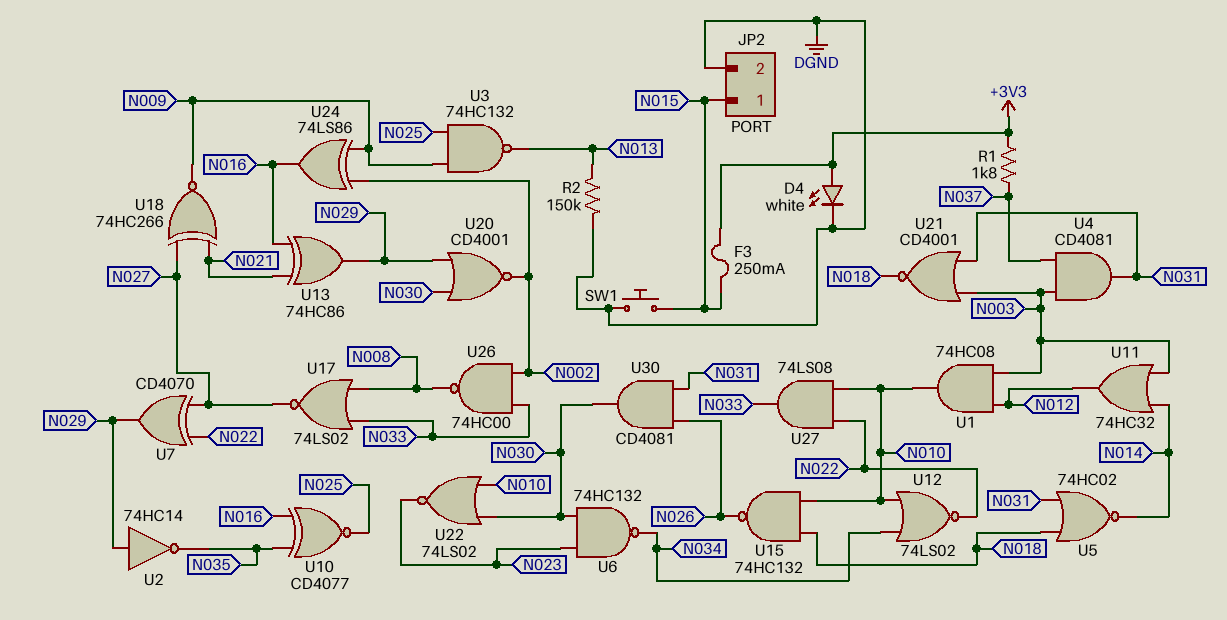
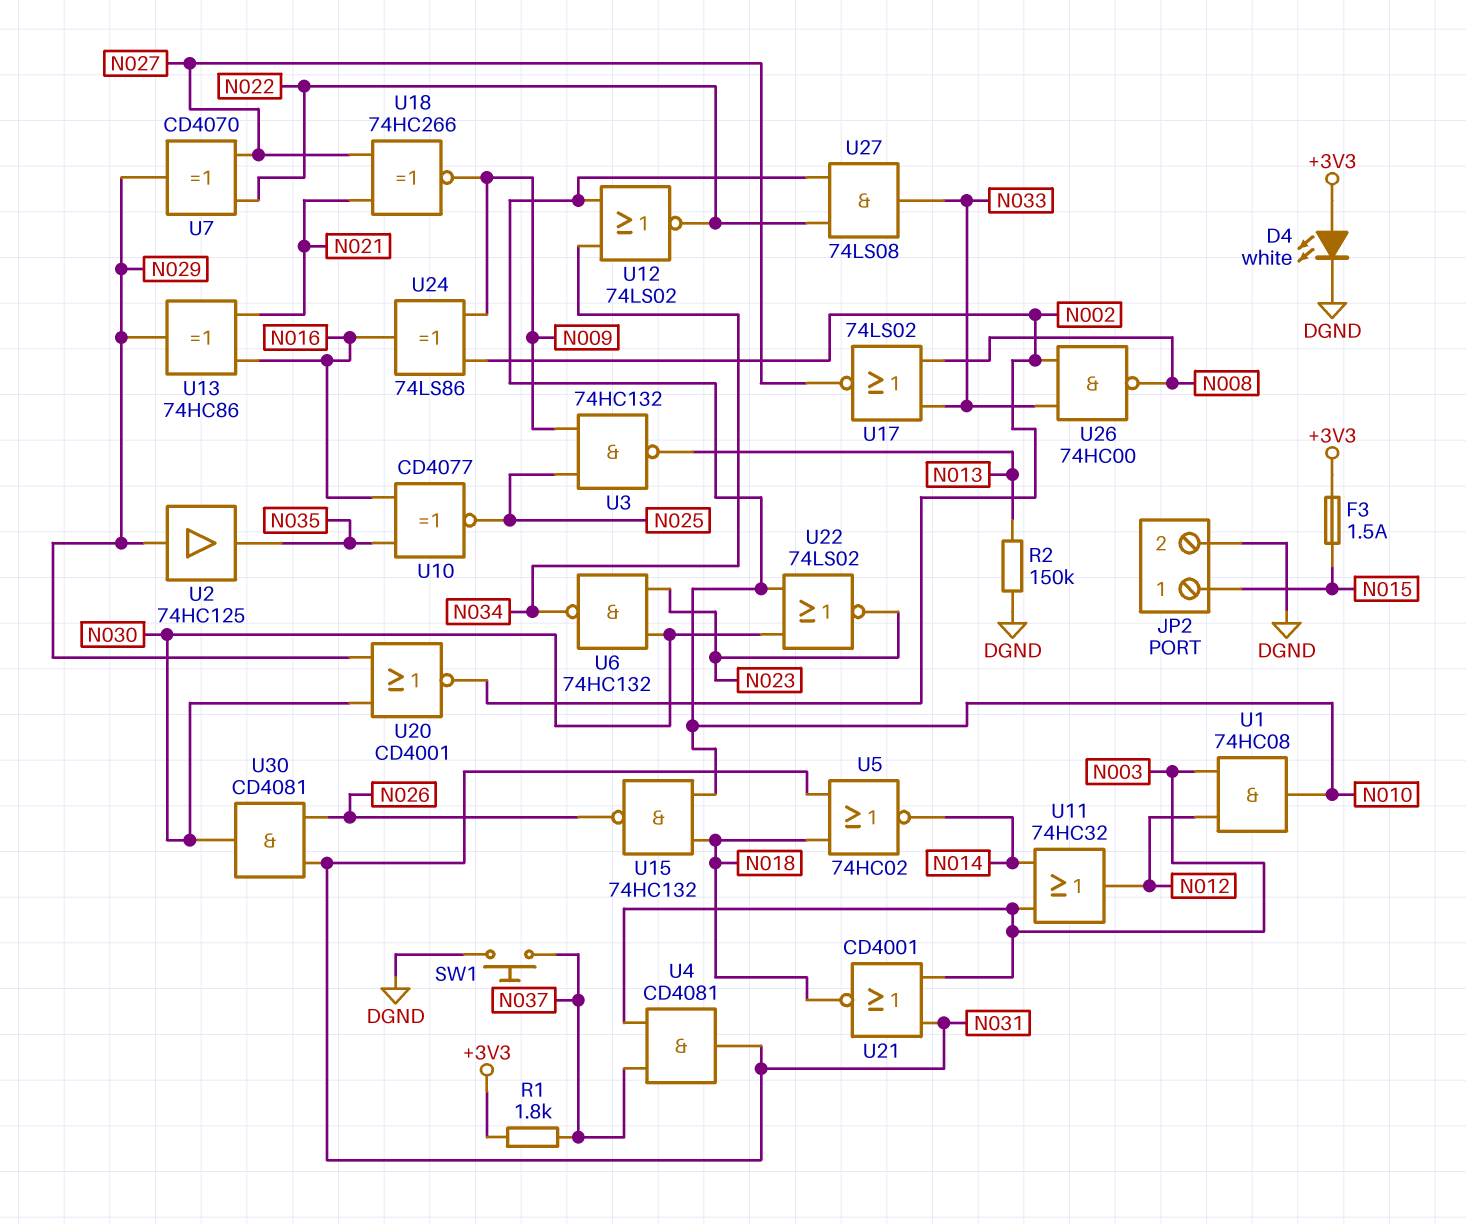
F3: 250mA (+3V3, N015) -> 1.5A (+3V3, N015)
SW1: button (DGND, N015) -> button (DGND, N037)
U2: NOT 74HC14 (in N029, out N035) -> buffer 74HC125 (in N029, out N035)

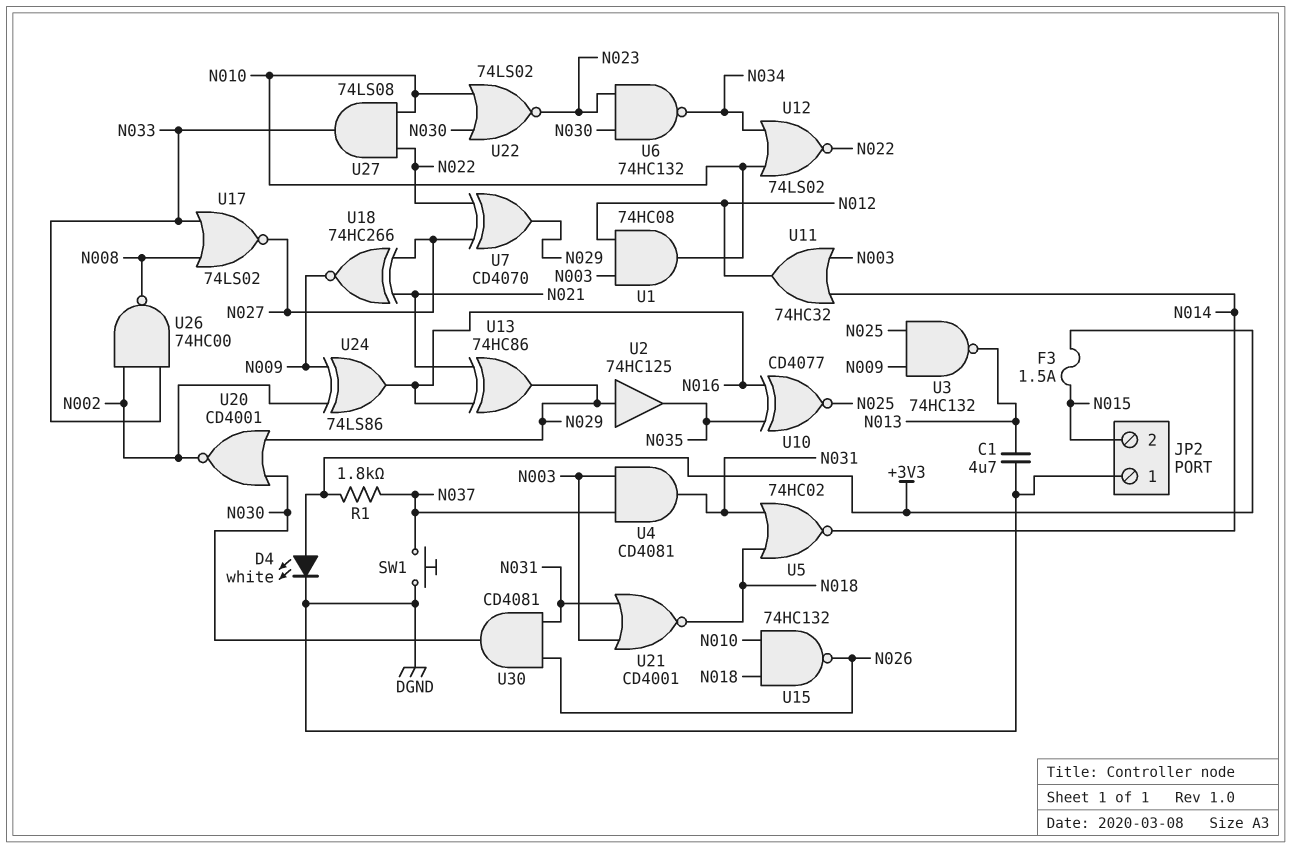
C1: none -> 4.7uF (DGND, N013)
JP2 pin 1: N015 -> DGND
JP2 pin 2: DGND -> N015
R2: 150k (DGND, N013) -> none

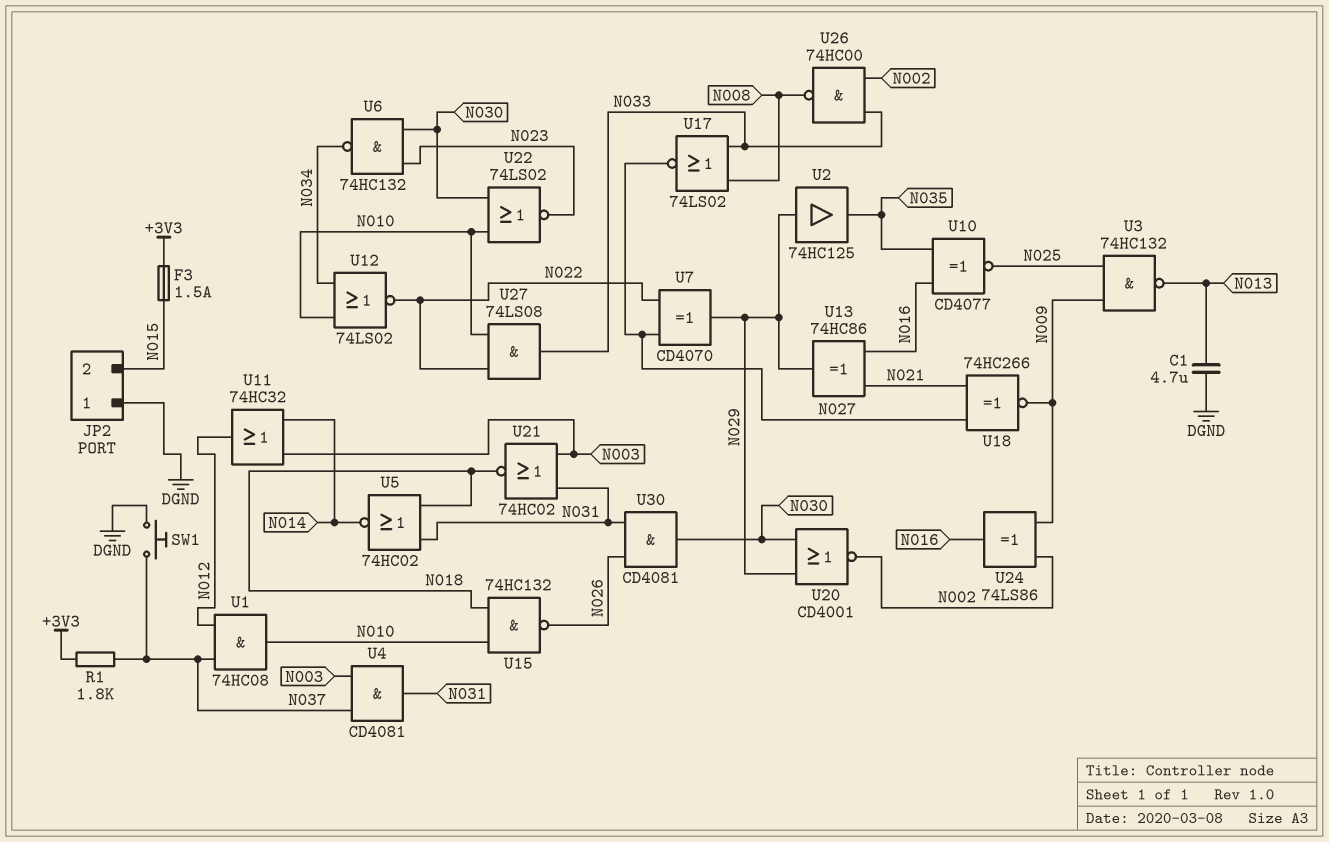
D4: LED white (A +3V3, K DGND) -> none
U1: AND 74HC08 (in N003, in N012, out N010) -> AND 74HC08 (in N012, in N037, out N010)
U21: NOR CD4001 (in N003, in N031, out N018) -> NOR 74HC02 (in N003, in N031, out N018)

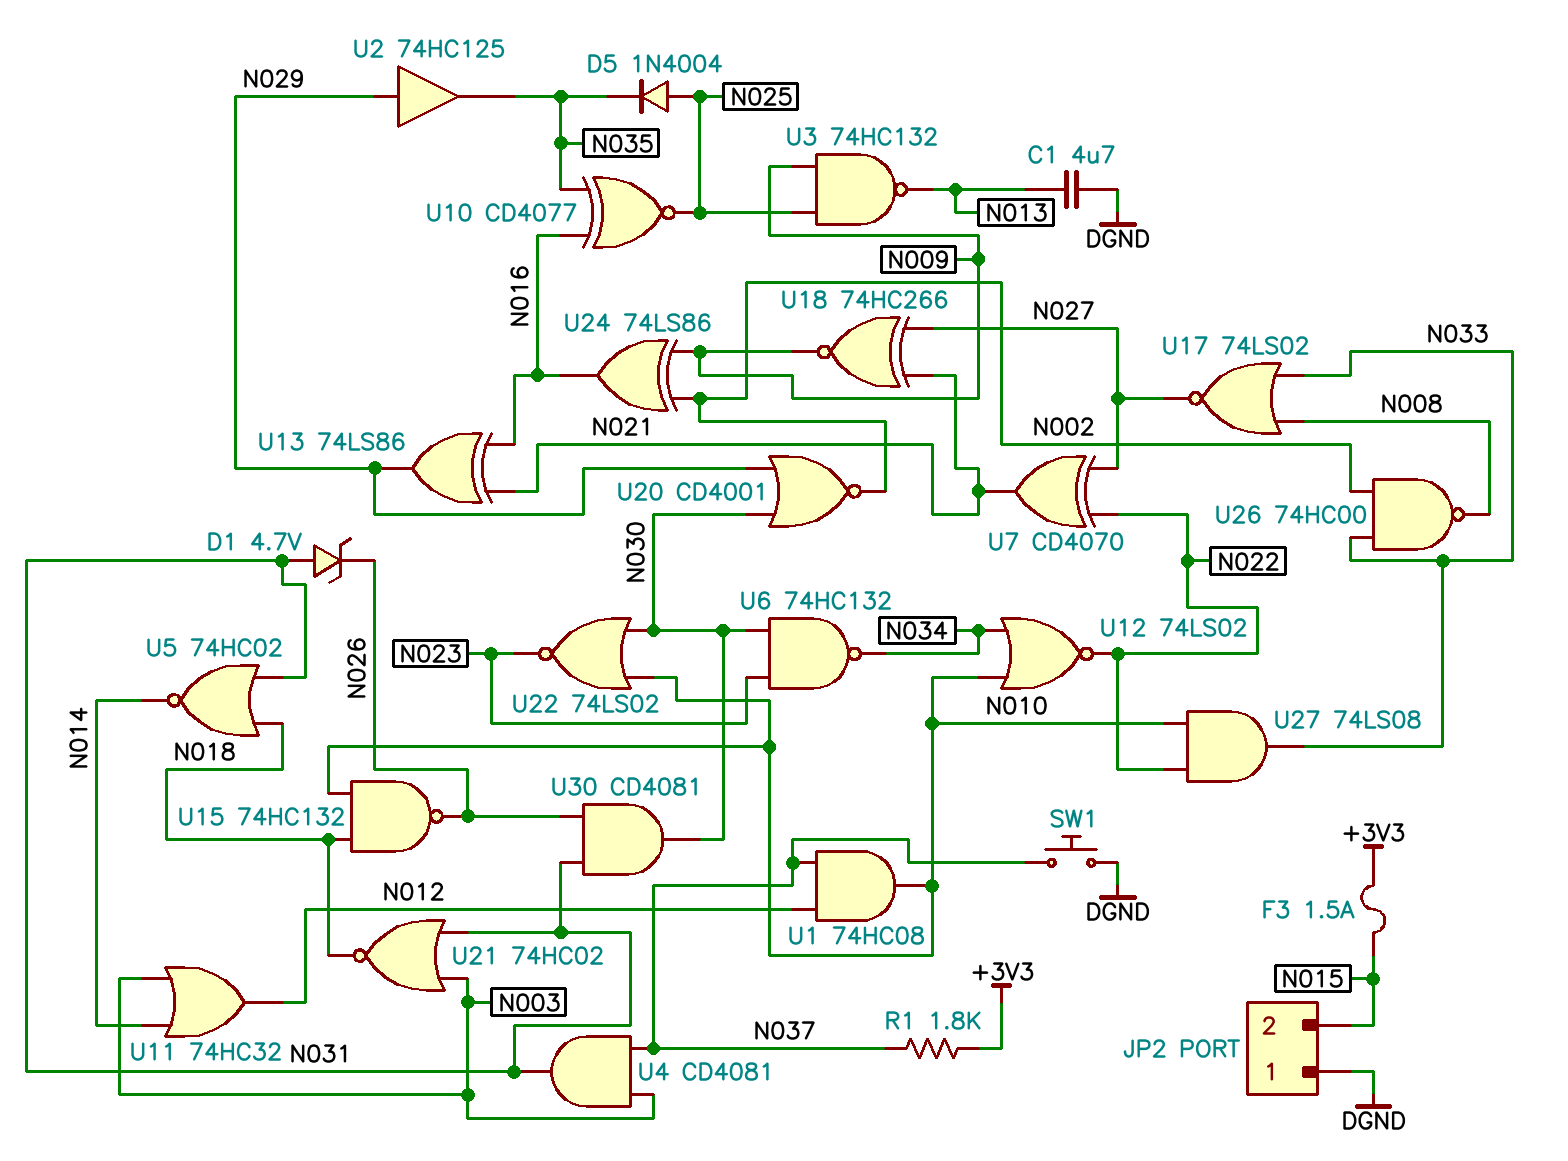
D1: none -> zener 4.7V (A N031, K N026)
D5: none -> diode 1N4004 (A N025, K N035)
U7: XOR CD4070 (in N022, in N027, out N029) -> XOR CD4070 (in N022, in N027, out N021)
U13: XOR 74HC86 (in N016, in N021, out N029) -> XOR 74LS86 (in N016, in N021, out N029)

